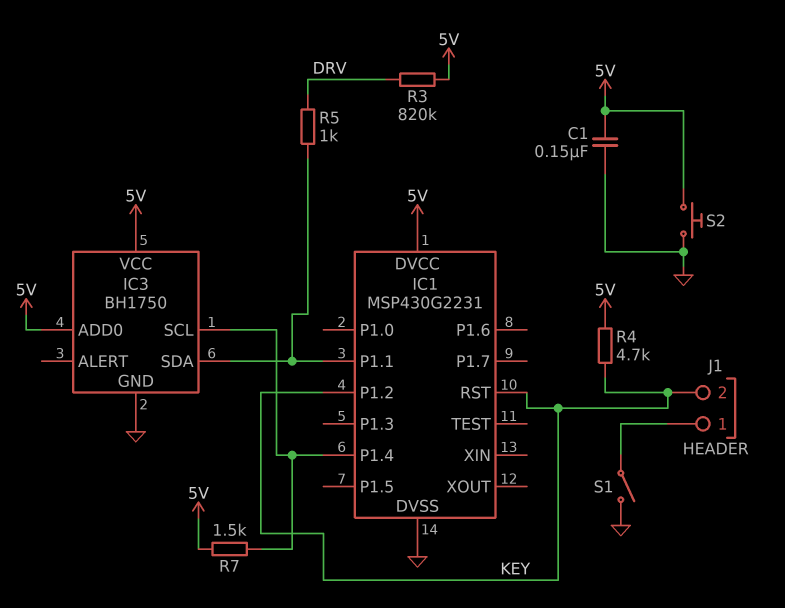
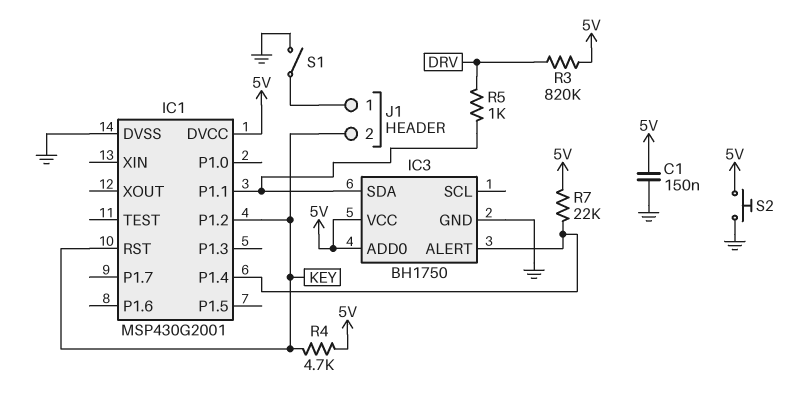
IC1: MSP430G2231 -> MSP430G2001
IC3 pin ALERT: none -> IC1/P1.4
IC3 pin SCL: IC1/P1.4 -> none
R7: 1.5k (5V, IC1/P1.4) -> 22k (5V, IC1/P1.4)

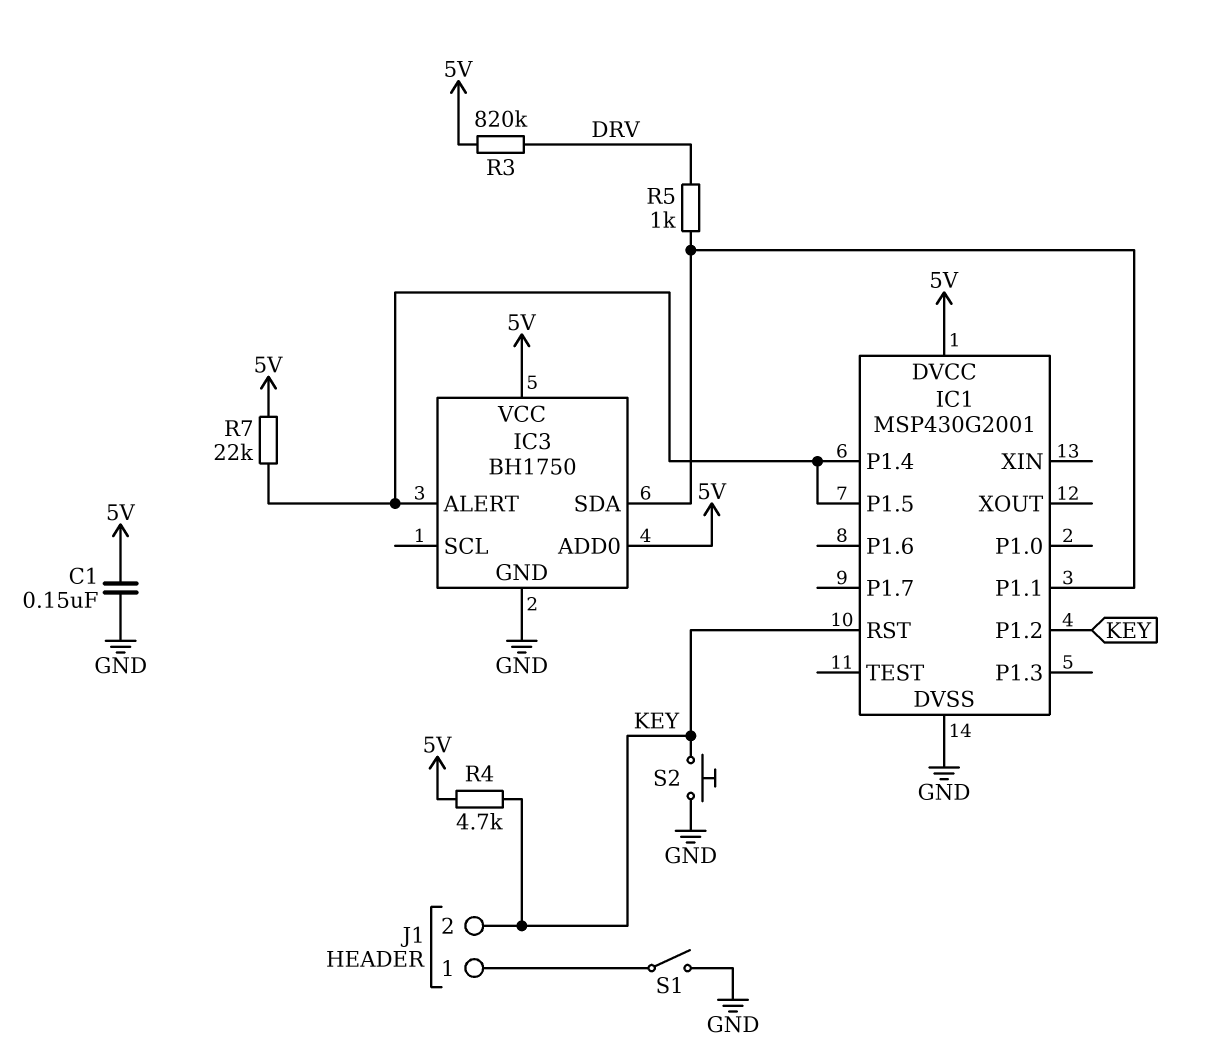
IC1 pin P1.5: none -> IC1/P1.4
S2: button (5V, GND) -> button (GND, KEY)

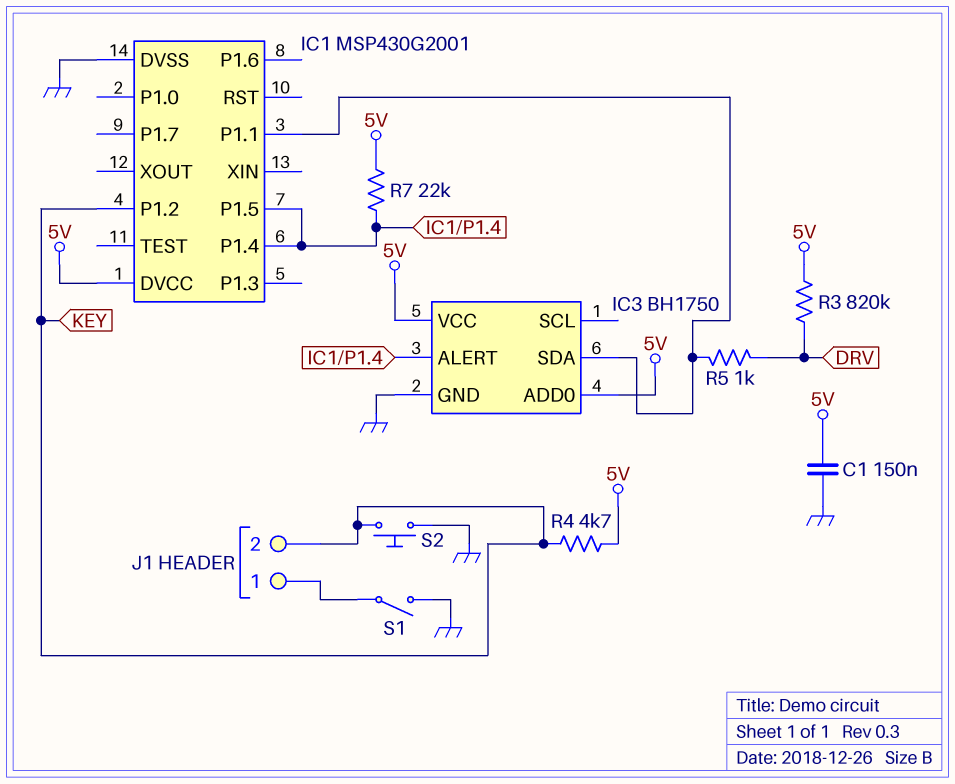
IC1 pin RST: KEY -> none

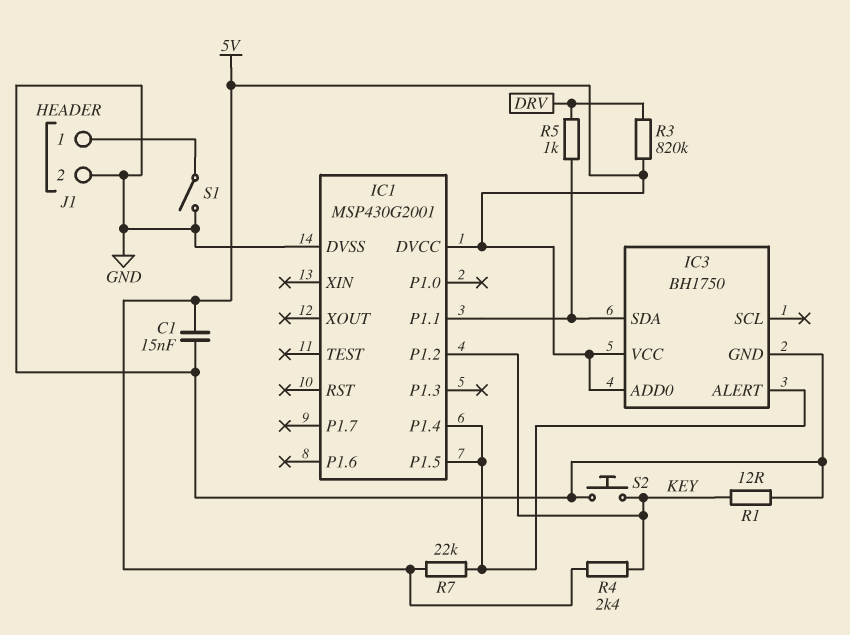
C1: 150nF (5V, GND) -> 15nF (5V, GND)
J1 pin 2: KEY -> GND
R1: none -> 12 (GND, KEY)
R4: 4.7k (5V, KEY) -> 2.4k (5V, KEY)

